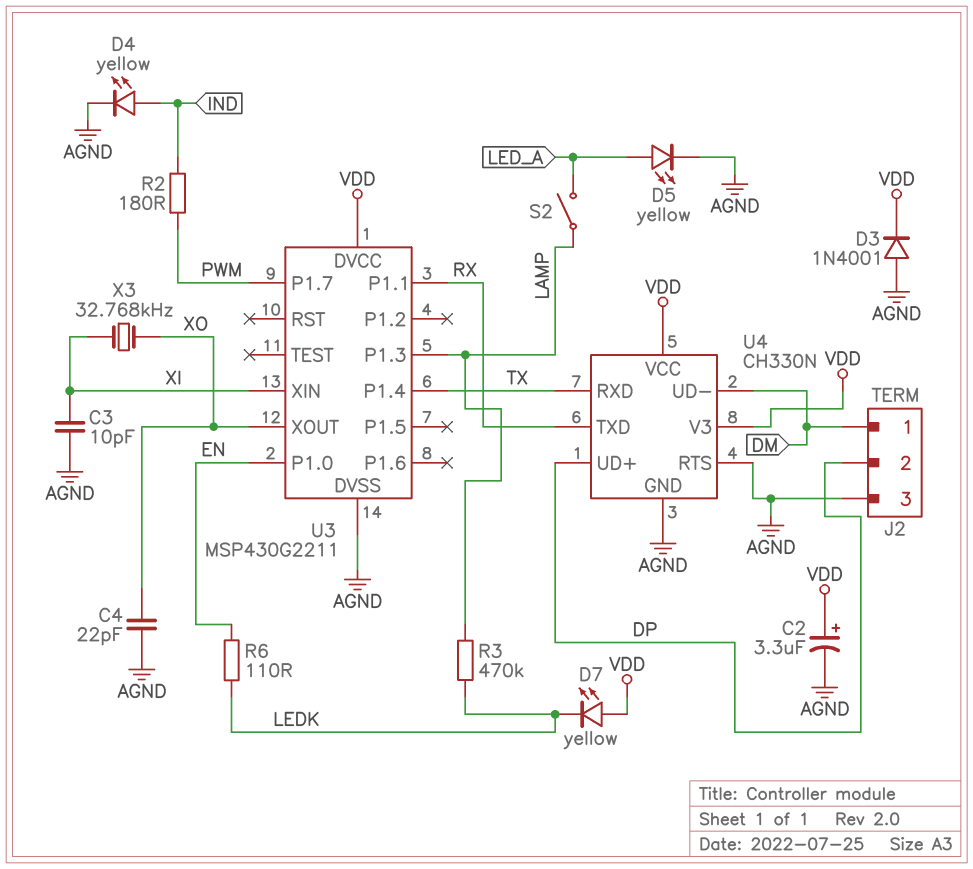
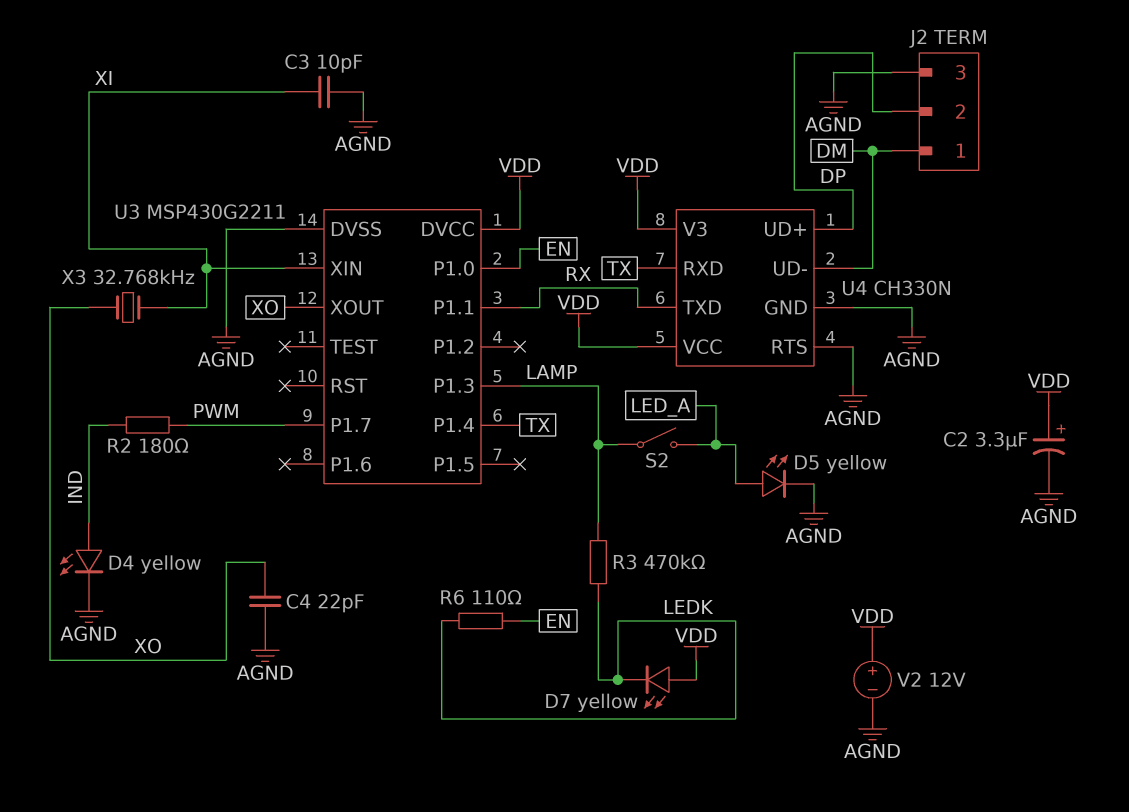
D3: diode 1N4001 (A AGND, K VDD) -> none
V2: none -> 12V (plus VDD, minus AGND)

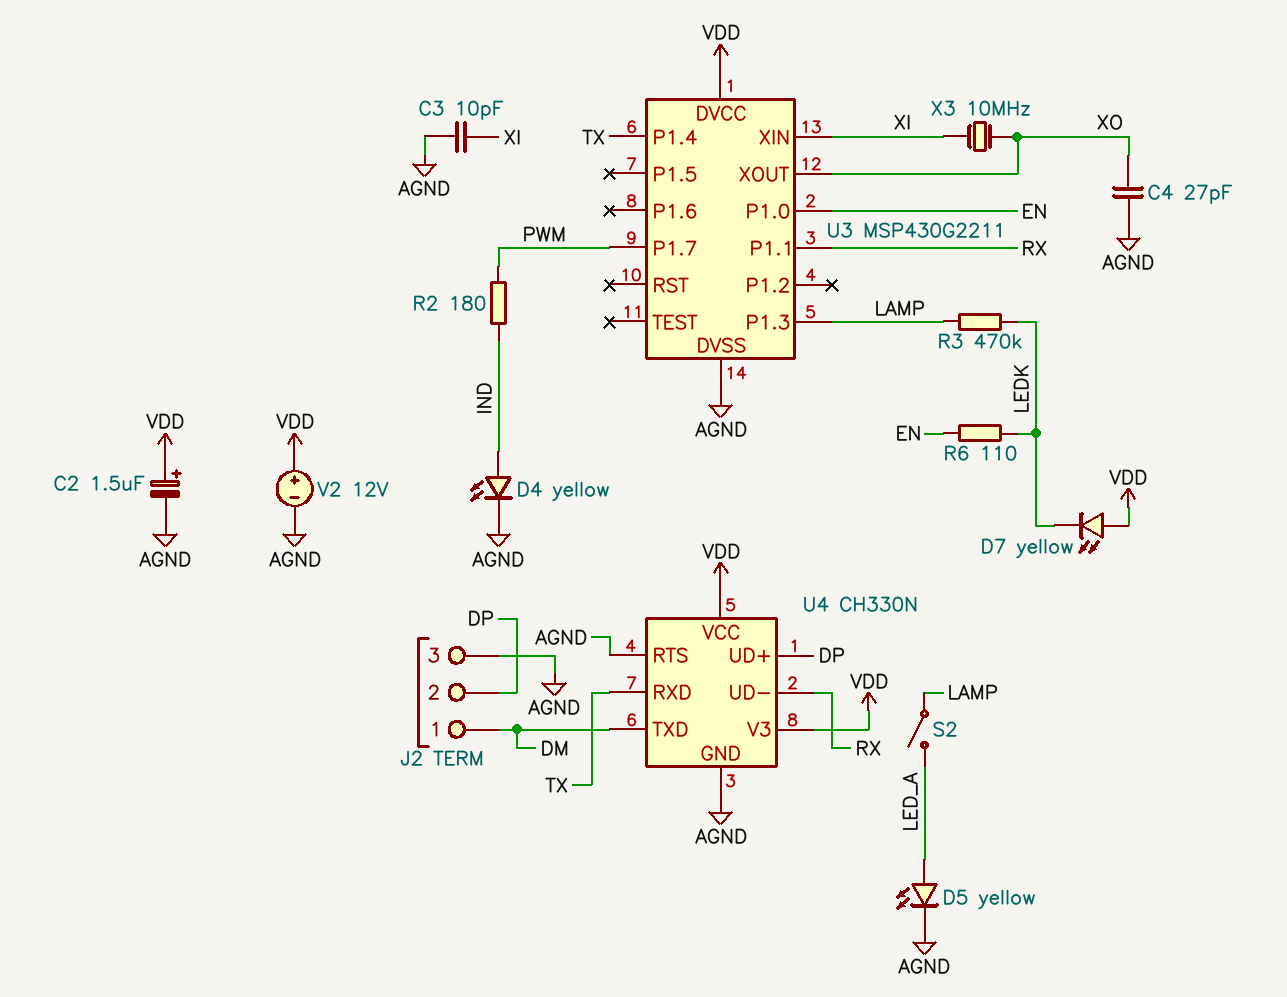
C2: 3.3uF (plus VDD, minus AGND) -> 1.5uF (plus VDD, minus AGND)
C4: 22pF (AGND, XO) -> 27pF (AGND, XO)
U4 pin TXD: RX -> DM
U4 pin UD-: DM -> RX
X3: 32.768kHz (XI, XO) -> 10MHz (XI, XO)

